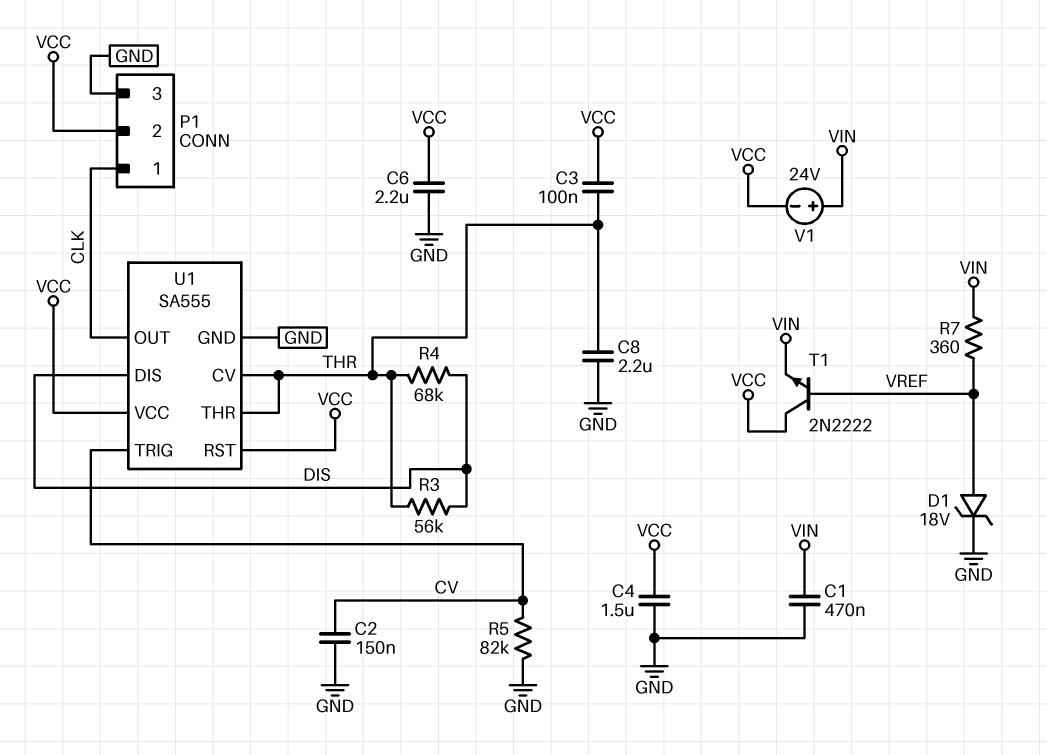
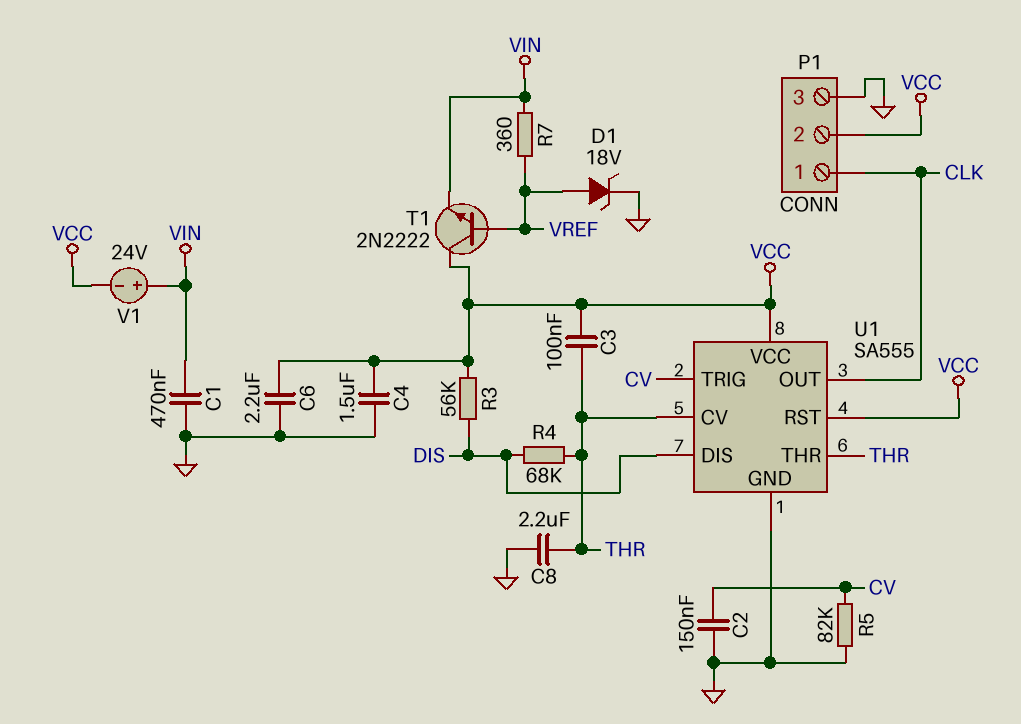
R3: 56k (DIS, THR) -> 56k (DIS, VCC)

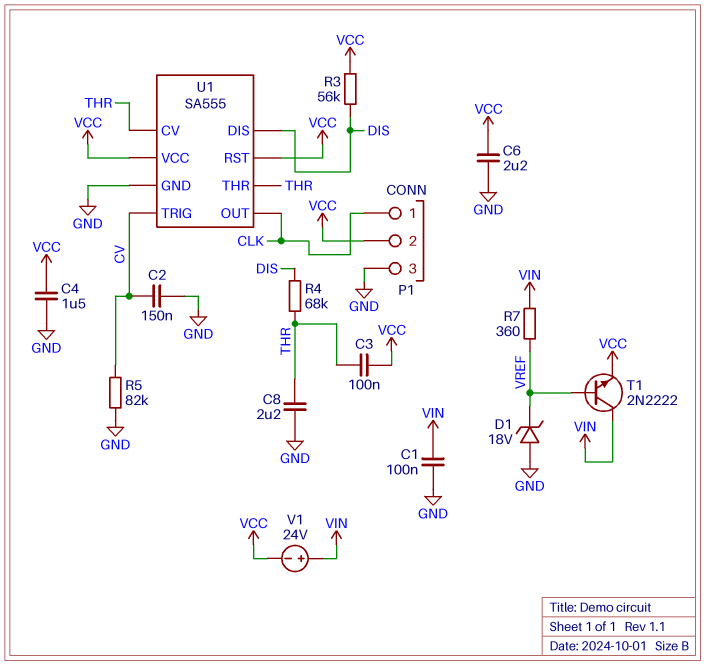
C1: 470nF (GND, VIN) -> 100nF (GND, VIN)
D1: zener 18V (A VREF, K GND) -> zener 18V (A GND, K VREF)
T1: NPN 2N2222 (B VREF, C VCC, E VIN) -> NPN 2N2222 (B VREF, C VIN, E VCC)

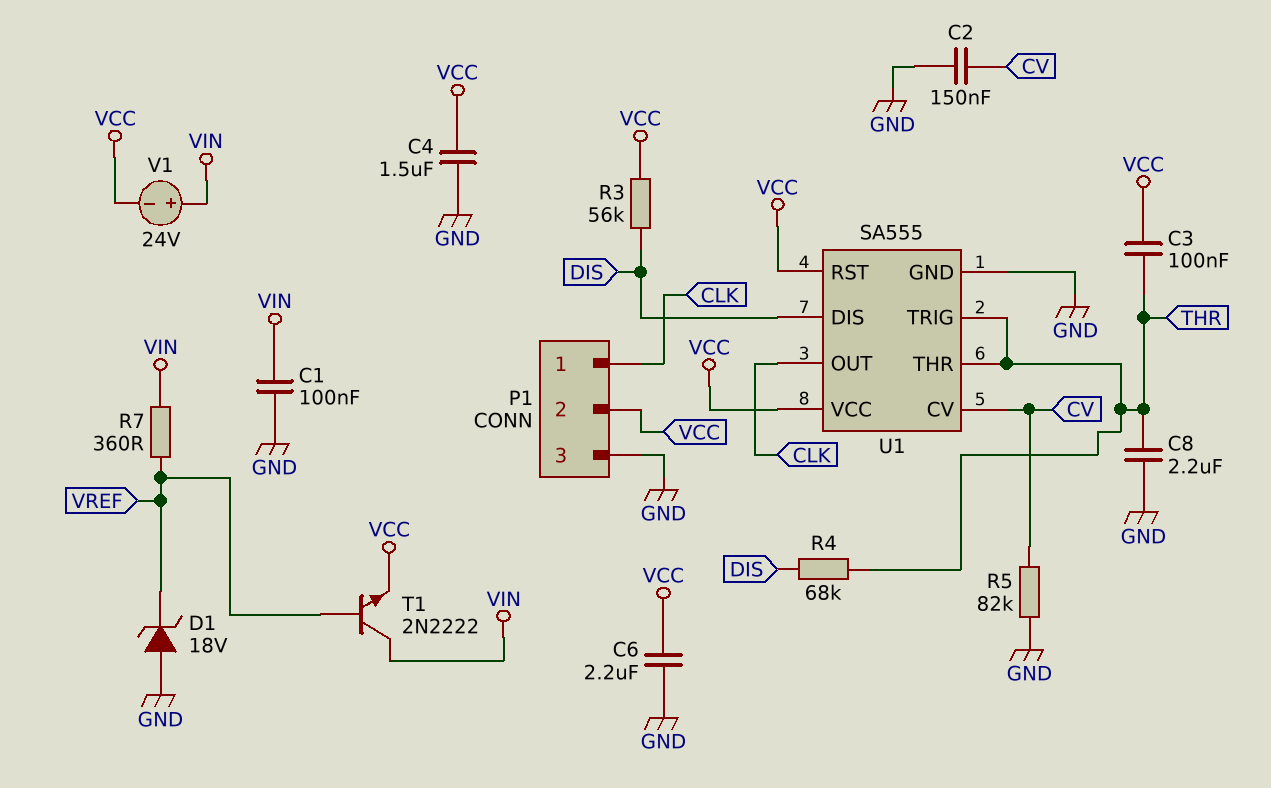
U1 pin CV: THR -> CV
U1 pin TRIG: CV -> THR

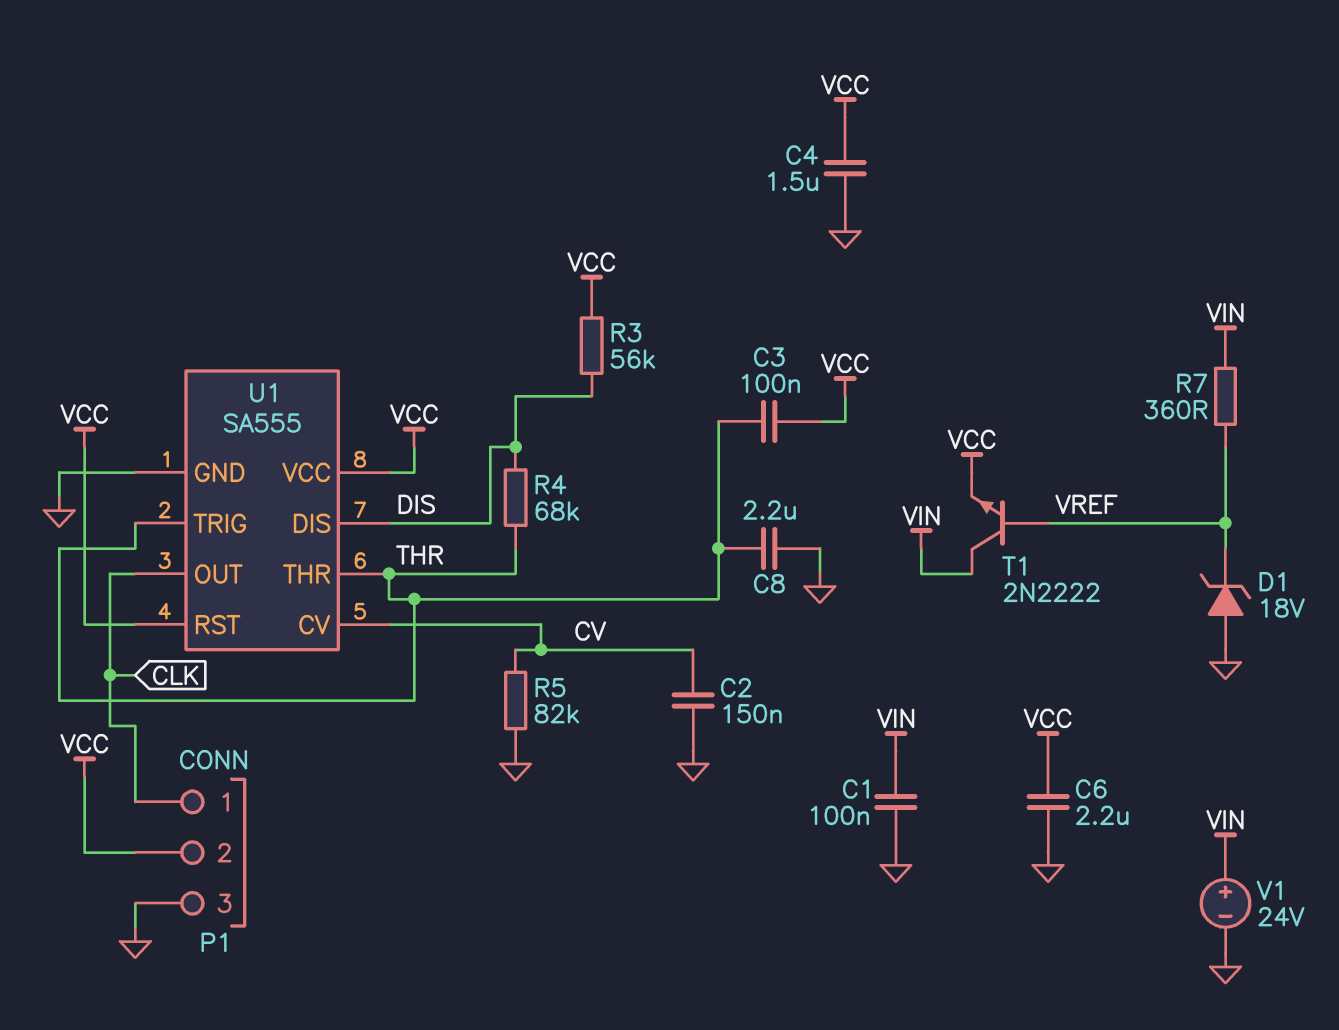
V1: 24V (plus VIN, minus VCC) -> 24V (plus VIN, minus GND)

